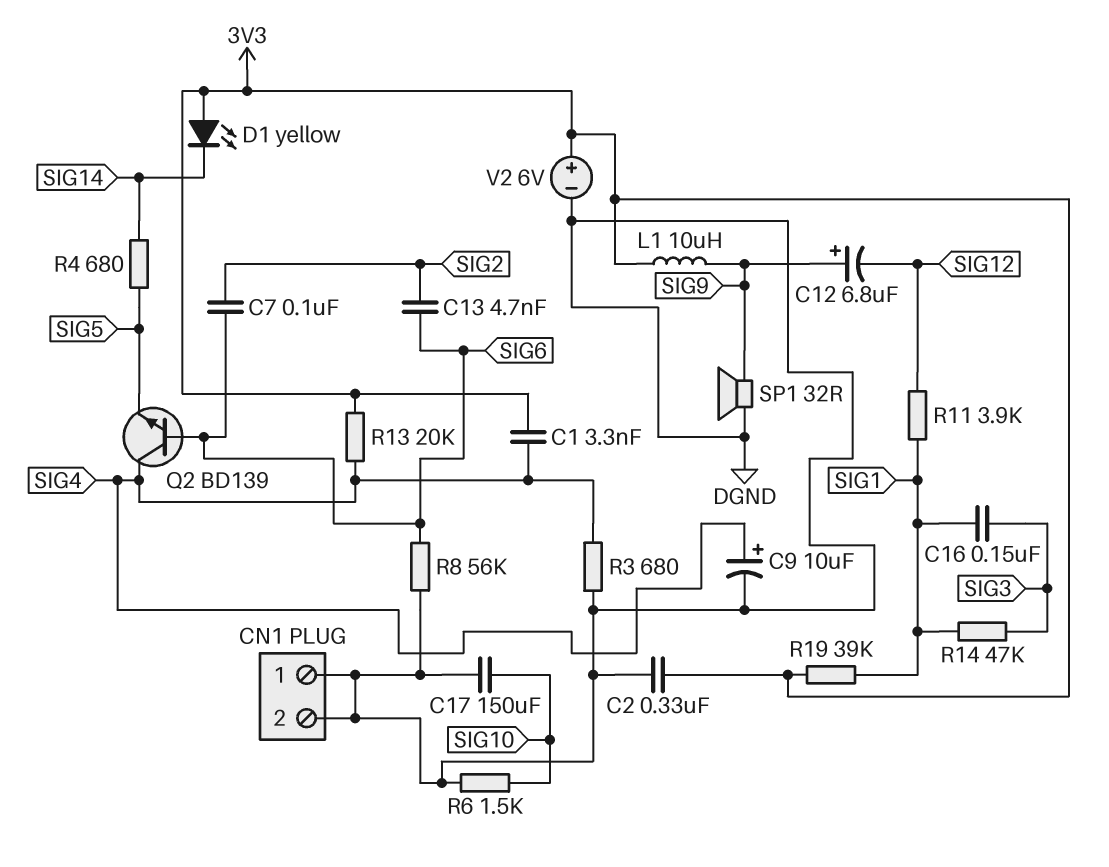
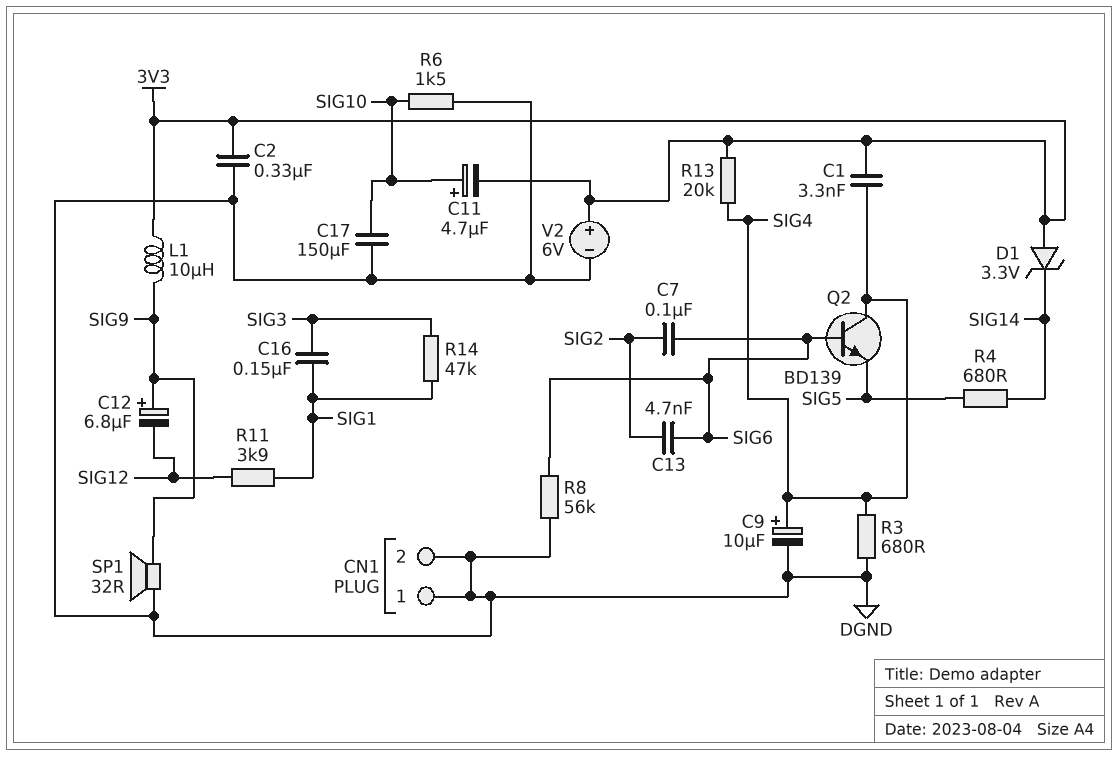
C11: none -> 4.7uF (plus SIG10, minus 3V3)
D1: LED yellow (A 3V3, K SIG14) -> zener 3.3V (A 3V3, K SIG14)
R19: 39k (3V3, SIG1) -> none

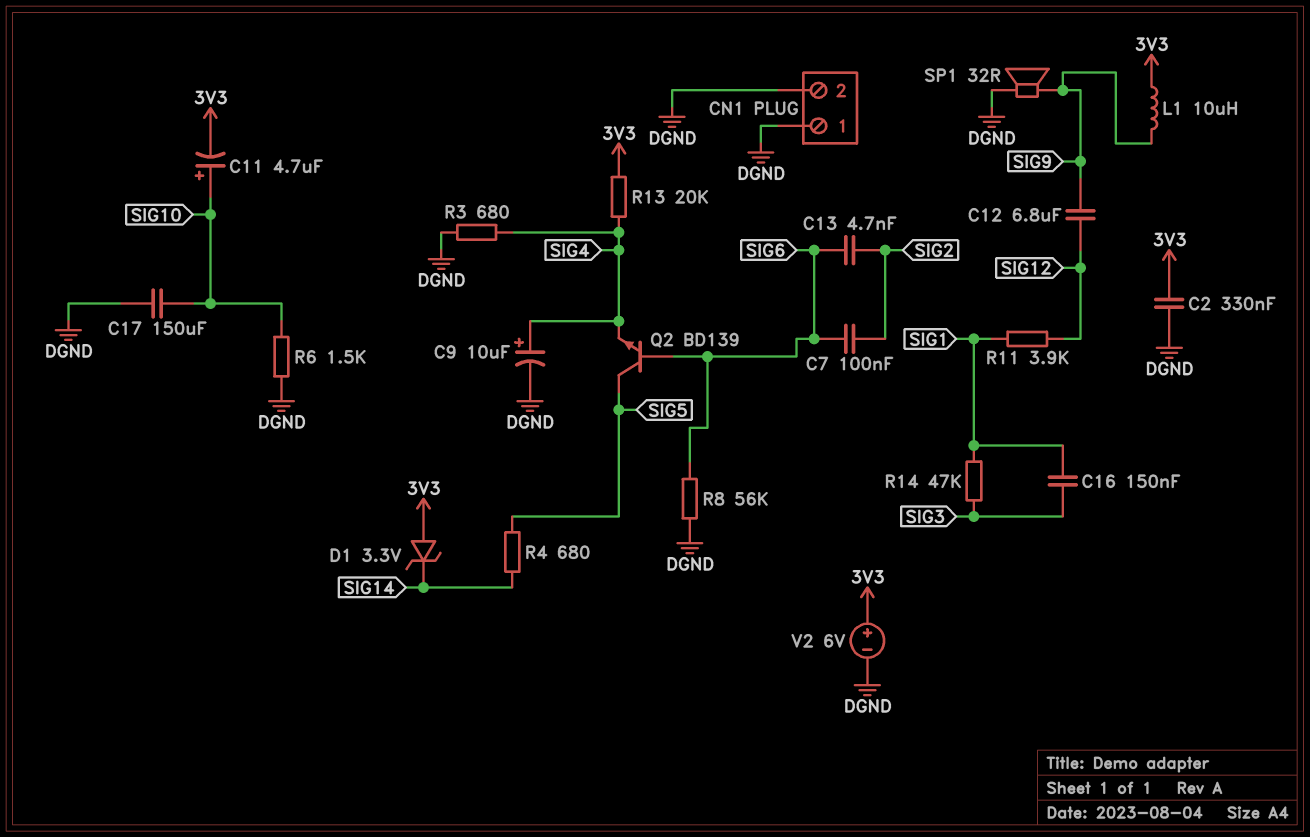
C1: 3.3nF (3V3, SIG4) -> none
C12: 6.8uF (plus SIG9, minus SIG12) -> 6.8uF (SIG9, SIG12)
Q2: NPN BD139 (B SIG6, C SIG4, E SIG5) -> NPN BD139 (B SIG6, C SIG5, E SIG4)

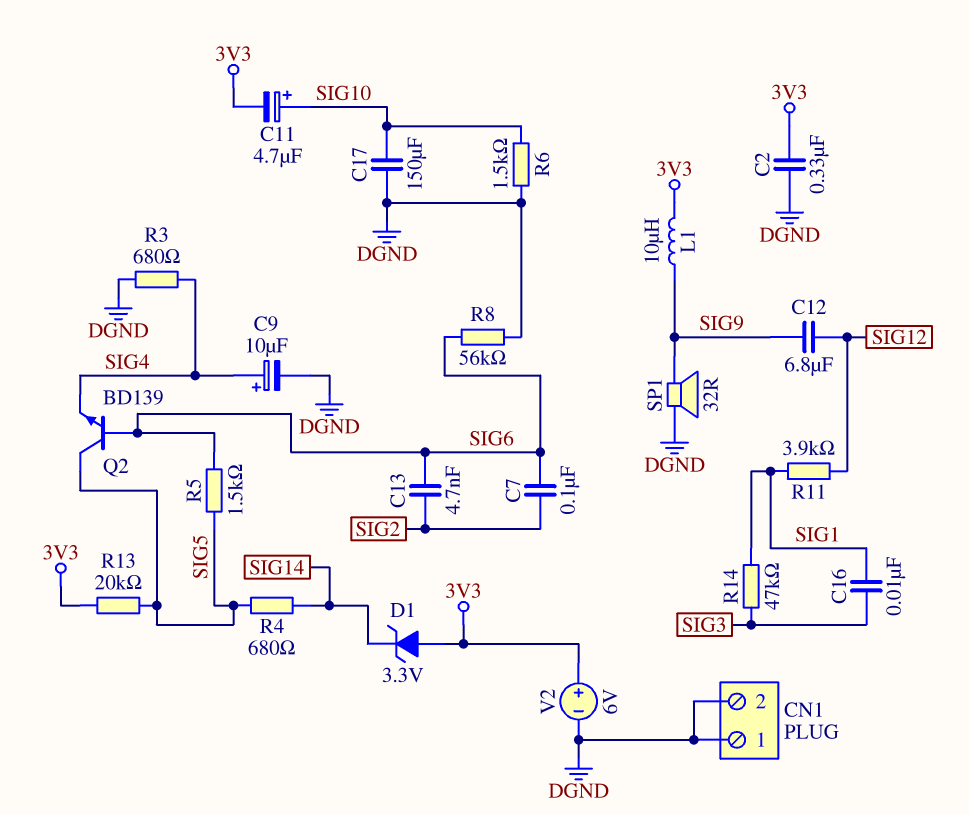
C16: 150nF (SIG1, SIG3) -> 10nF (SIG1, SIG3)
R5: none -> 1.5k (SIG5, SIG6)
R13: 20k (3V3, SIG4) -> 20k (3V3, SIG5)

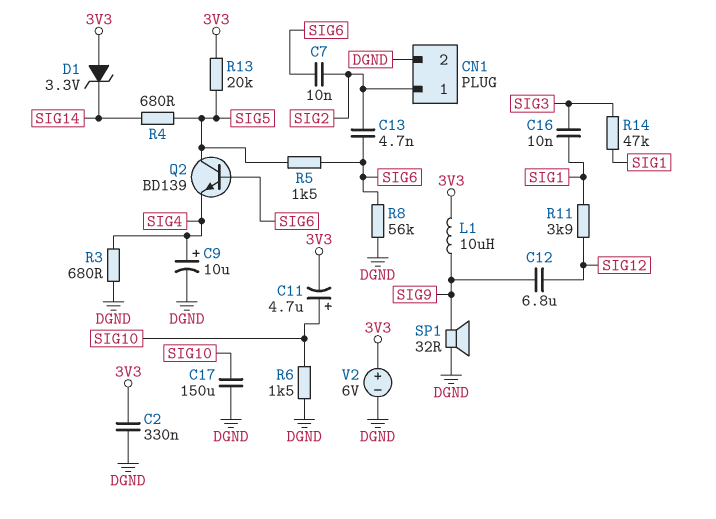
C7: 100nF (SIG2, SIG6) -> 10nF (SIG2, SIG6)
CN1 pin 1: DGND -> SIG2

